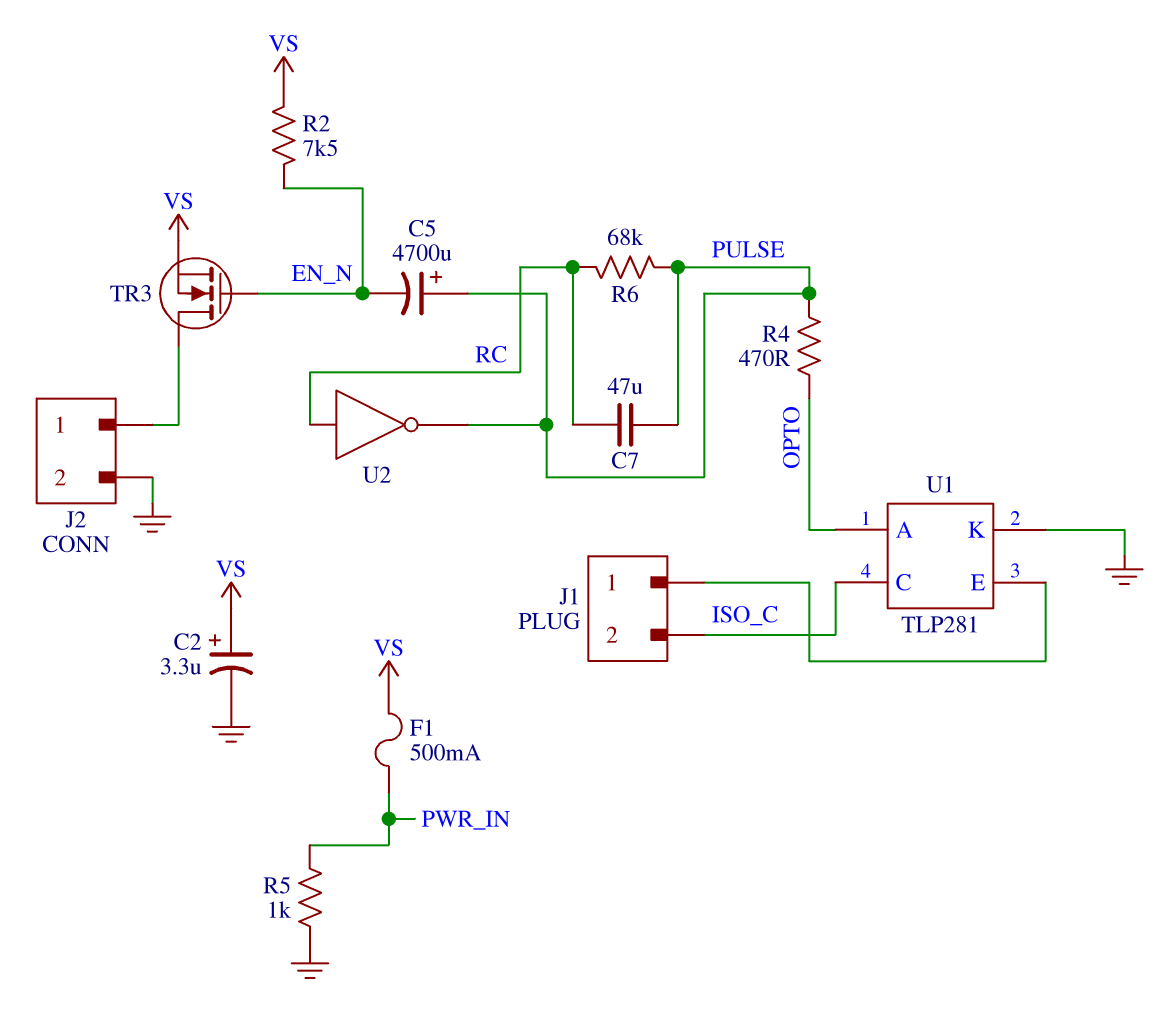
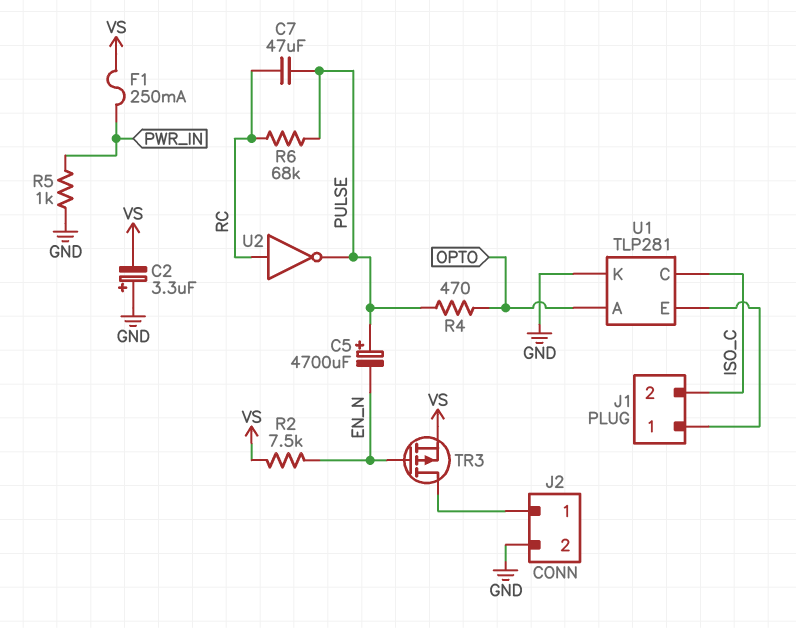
C2: 3.3uF (plus VS, minus GND) -> 3.3uF (plus GND, minus VS)
F1: 500mA (PWR_IN, VS) -> 250mA (PWR_IN, VS)
TR3: NMOS (G EN_N, D J2/1, S VS) -> PMOS (G EN_N, D J2/1, S VS)

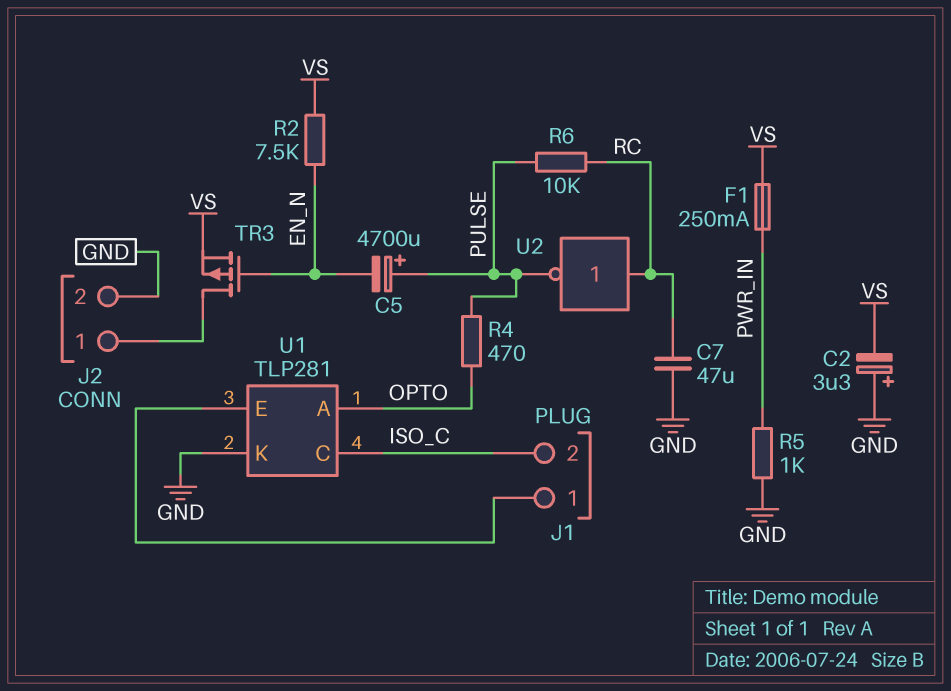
C7: 47uF (PULSE, RC) -> 47uF (GND, RC)
R6: 68k (PULSE, RC) -> 10k (PULSE, RC)

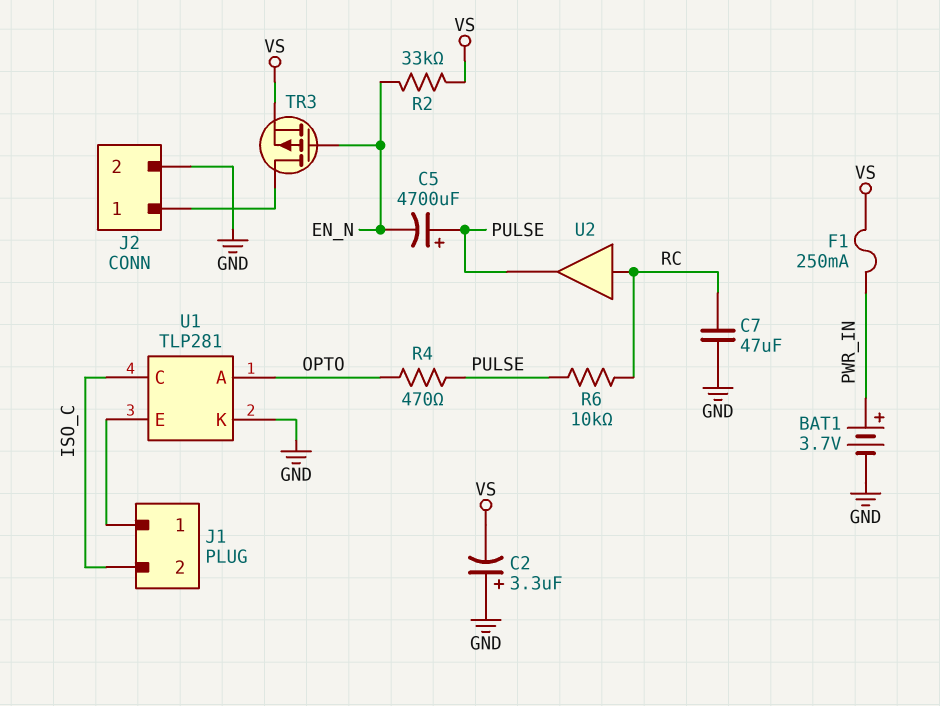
BAT1: none -> 3.7V (plus PWR_IN, minus GND)
R2: 7.5k (EN_N, VS) -> 33k (EN_N, VS)
R5: 1k (GND, PWR_IN) -> none
U2: NOT (in RC, out PULSE) -> buffer (in RC, out PULSE)

